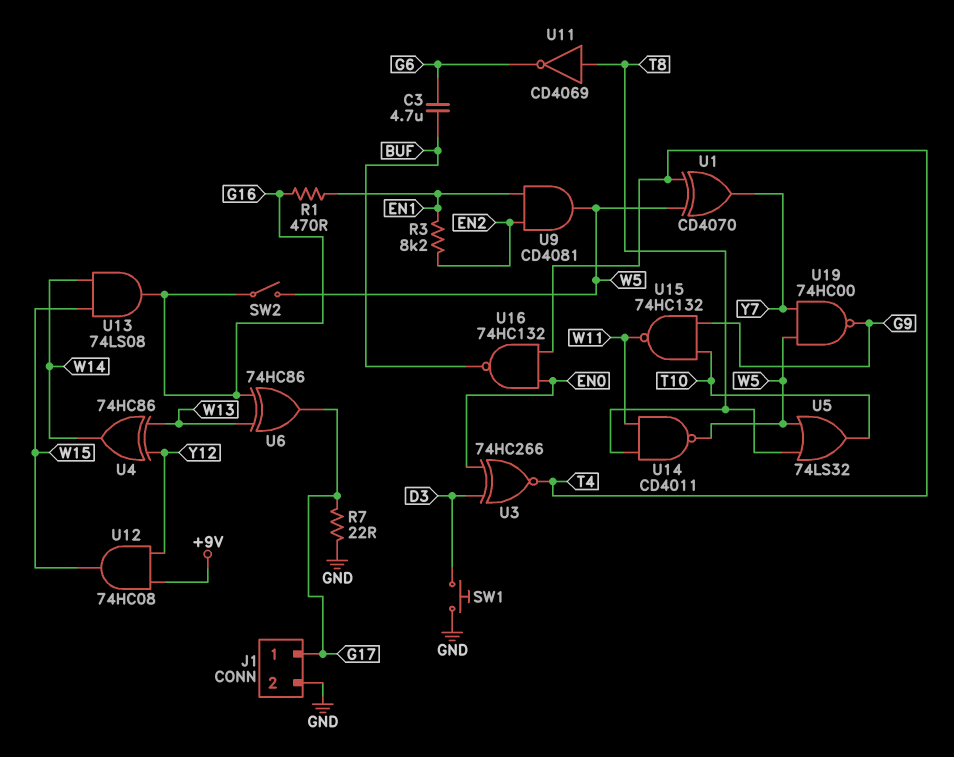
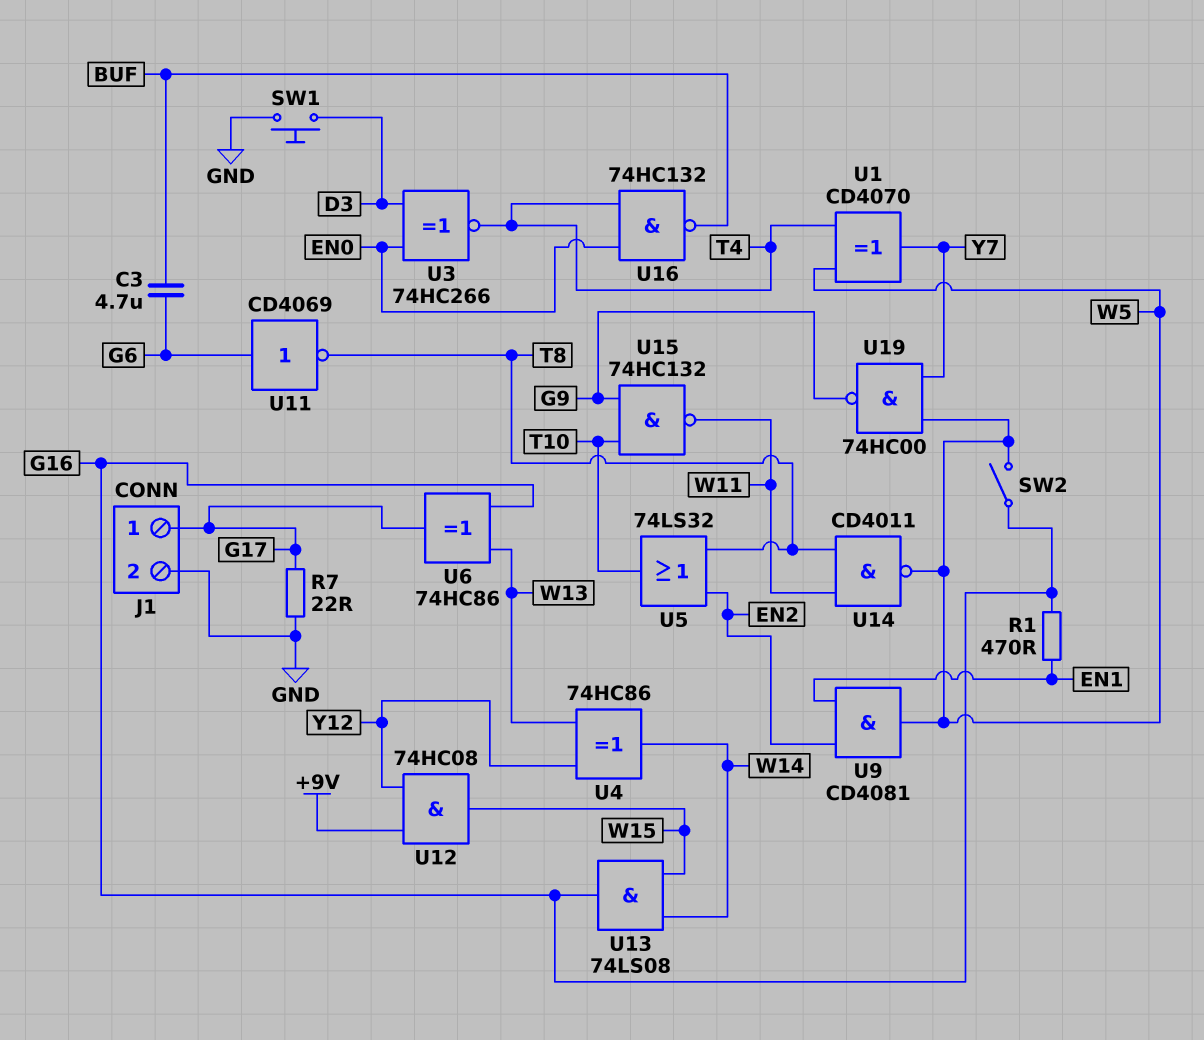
R3: 8.2k (EN1, EN2) -> none
U5: OR 74LS32 (in T8, in W5, out T10) -> OR 74LS32 (in EN2, in T8, out T10)
U11: NOT CD4069 (in T8, out G6) -> NOT CD4069 (in G6, out T8)

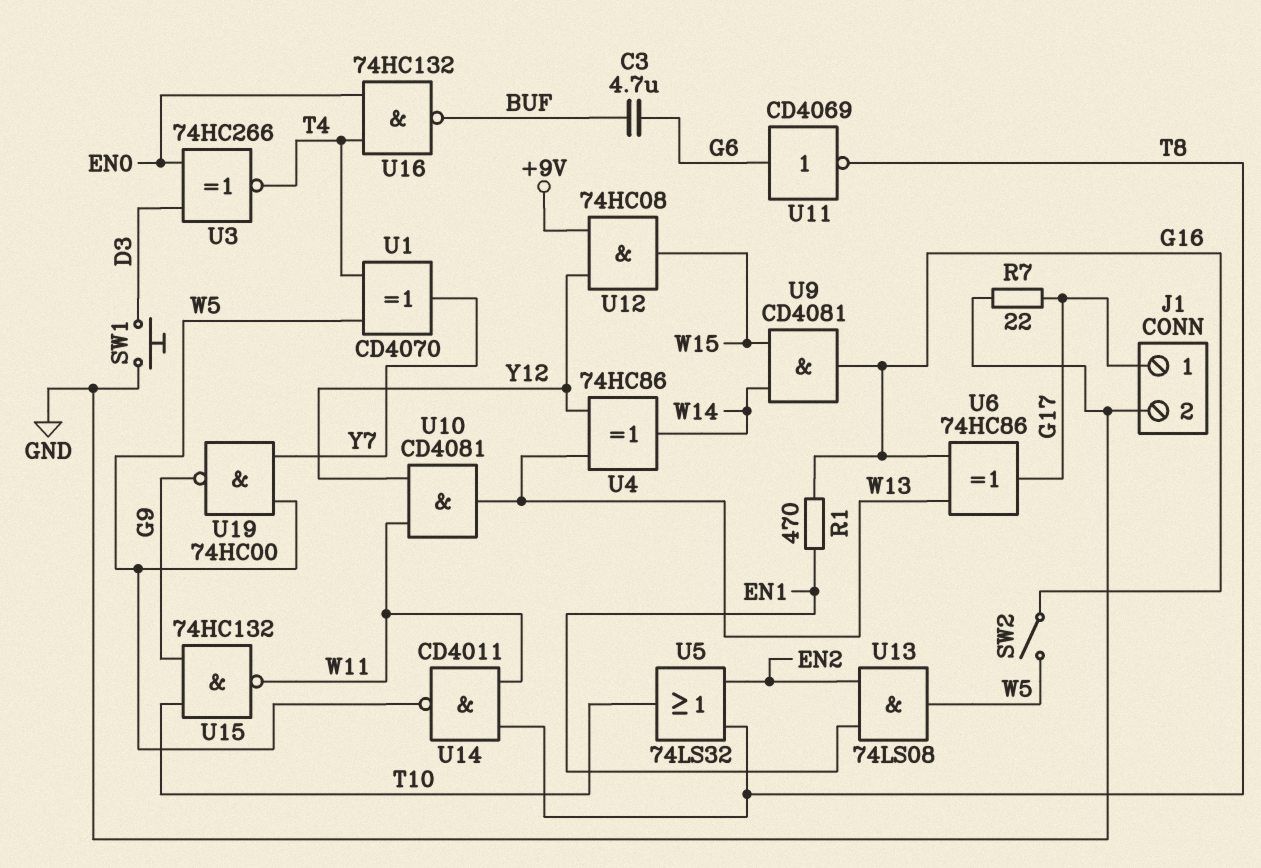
U9: AND CD4081 (in EN1, in EN2, out W5) -> AND CD4081 (in W14, in W15, out G16)
U10: none -> AND CD4081 (in W11, in Y12, out W13)
U13: AND 74LS08 (in W14, in W15, out G16) -> AND 74LS08 (in EN1, in EN2, out W5)

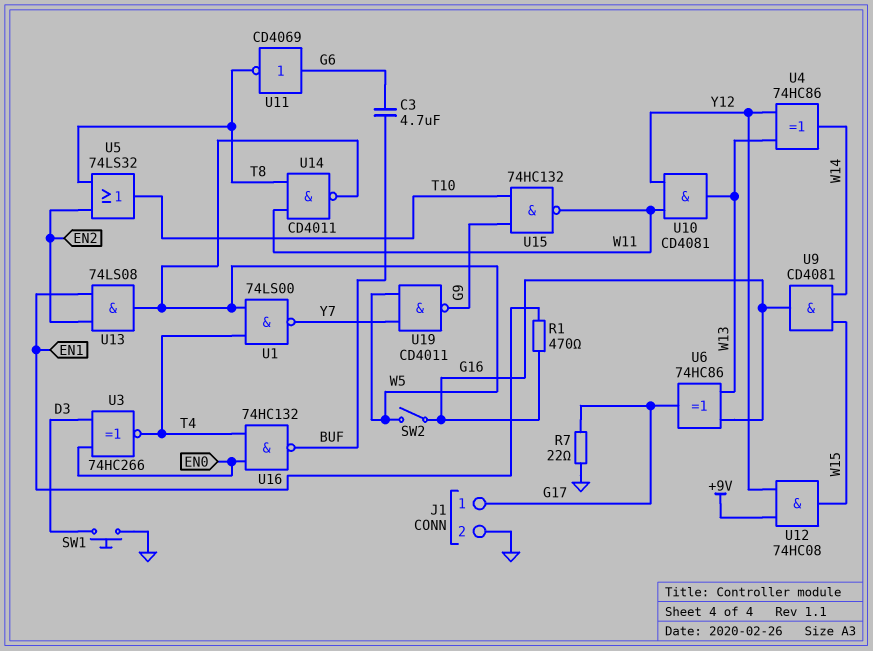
U1: XOR CD4070 (in T4, in W5, out Y7) -> NAND 74LS00 (in T4, in W5, out Y7)
U19: NAND 74HC00 (in W5, in Y7, out G9) -> NAND CD4011 (in W5, in Y7, out G9)

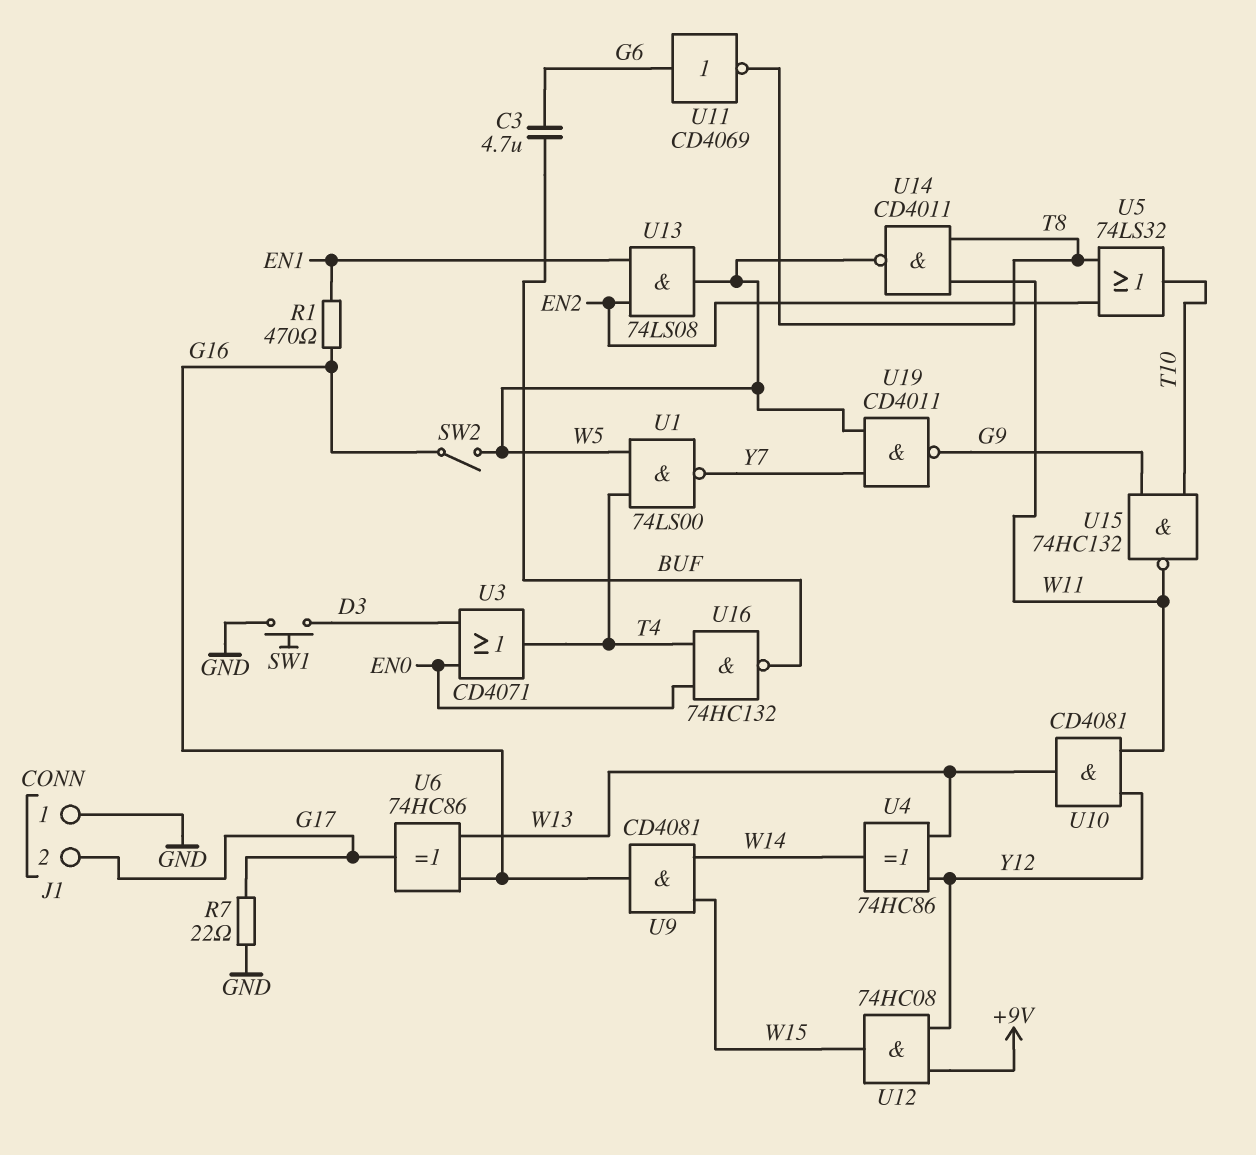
J1 pin 1: G17 -> GND
J1 pin 2: GND -> G17
U3: XNOR 74HC266 (in D3, in EN0, out T4) -> OR CD4071 (in D3, in EN0, out T4)

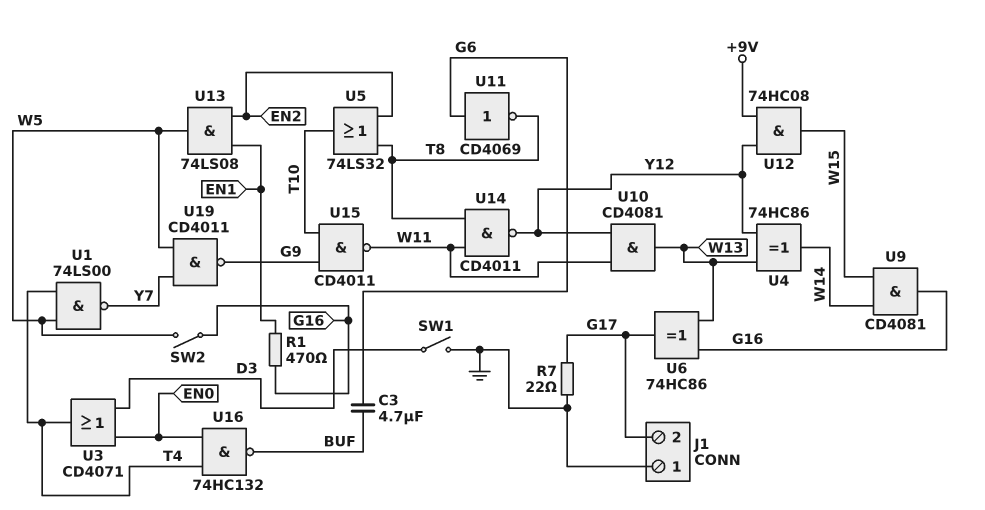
SW1: button (D3, GND) -> switch (D3, GND)
U14: NAND CD4011 (in T8, in W11, out W5) -> NAND CD4011 (in T8, in W11, out Y12)
U15: NAND 74HC132 (in G9, in T10, out W11) -> NAND CD4011 (in G9, in T10, out W11)

